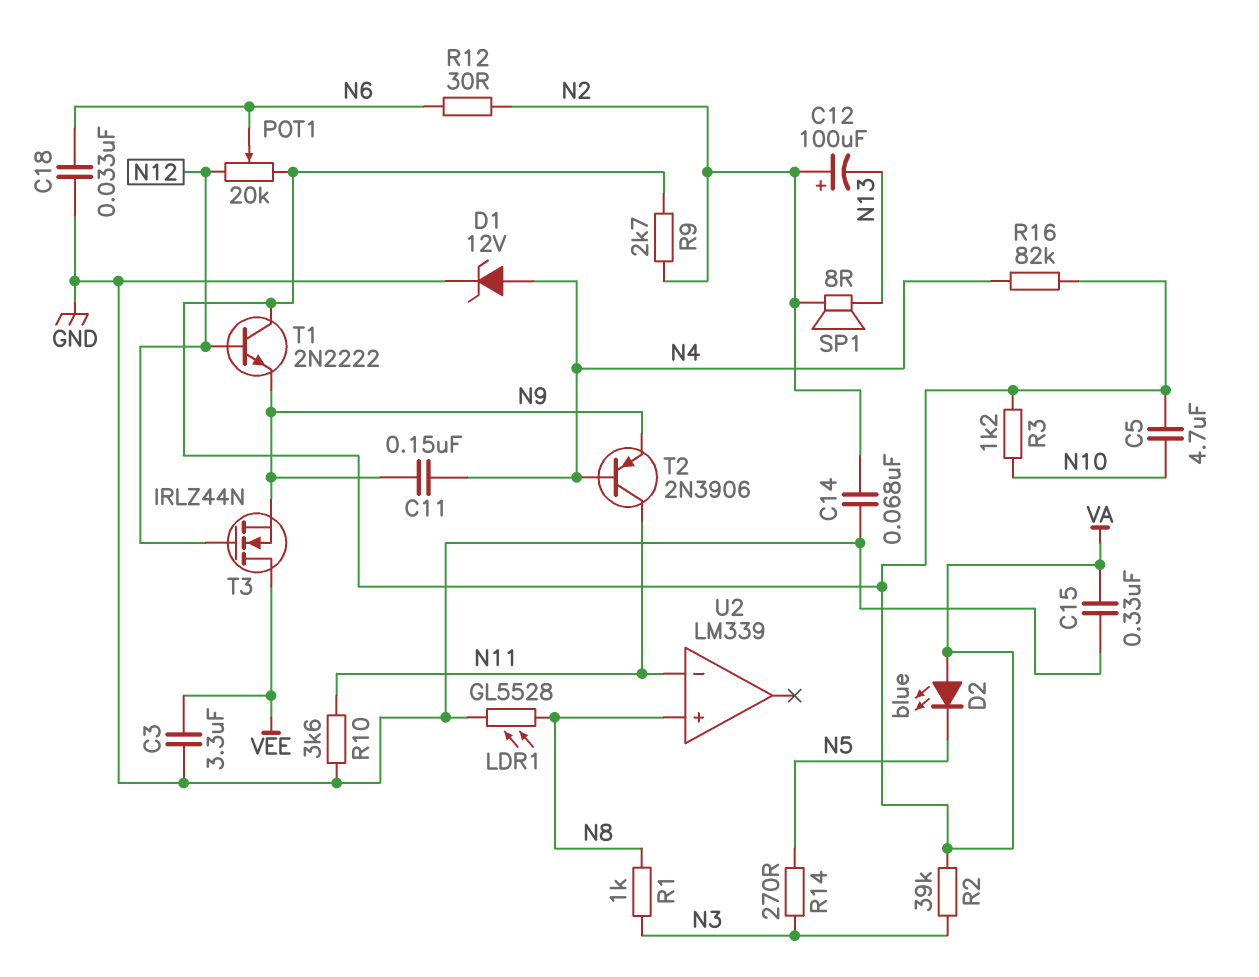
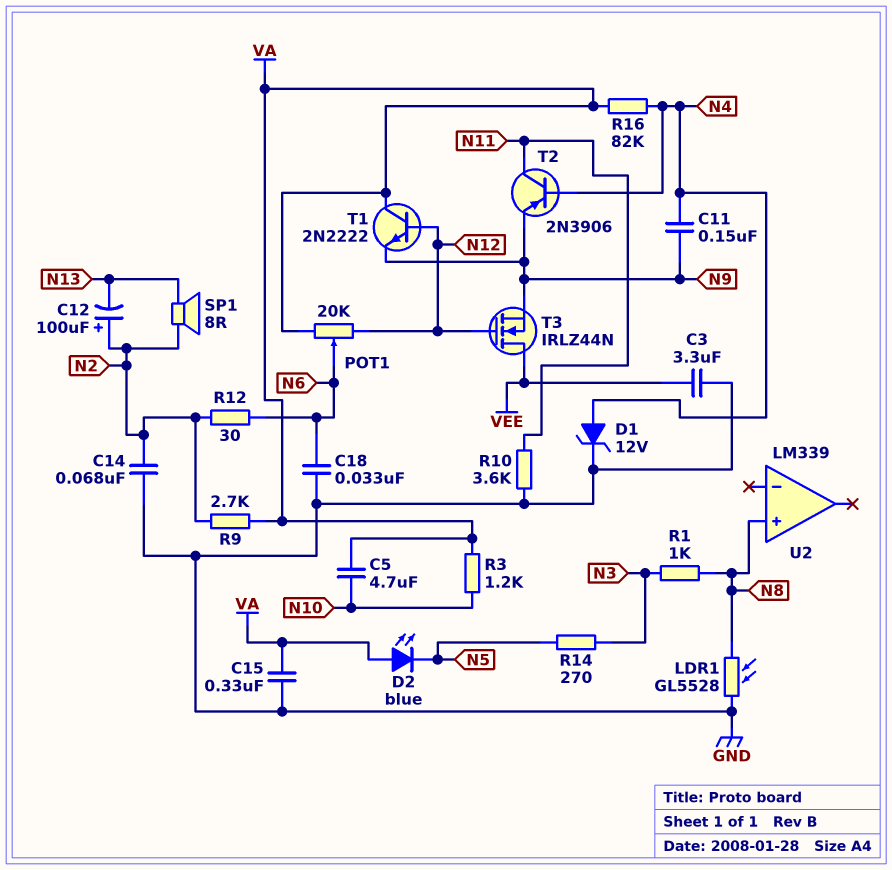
R2: 39k (N3, VA) -> none
U2 pin in-: N11 -> none

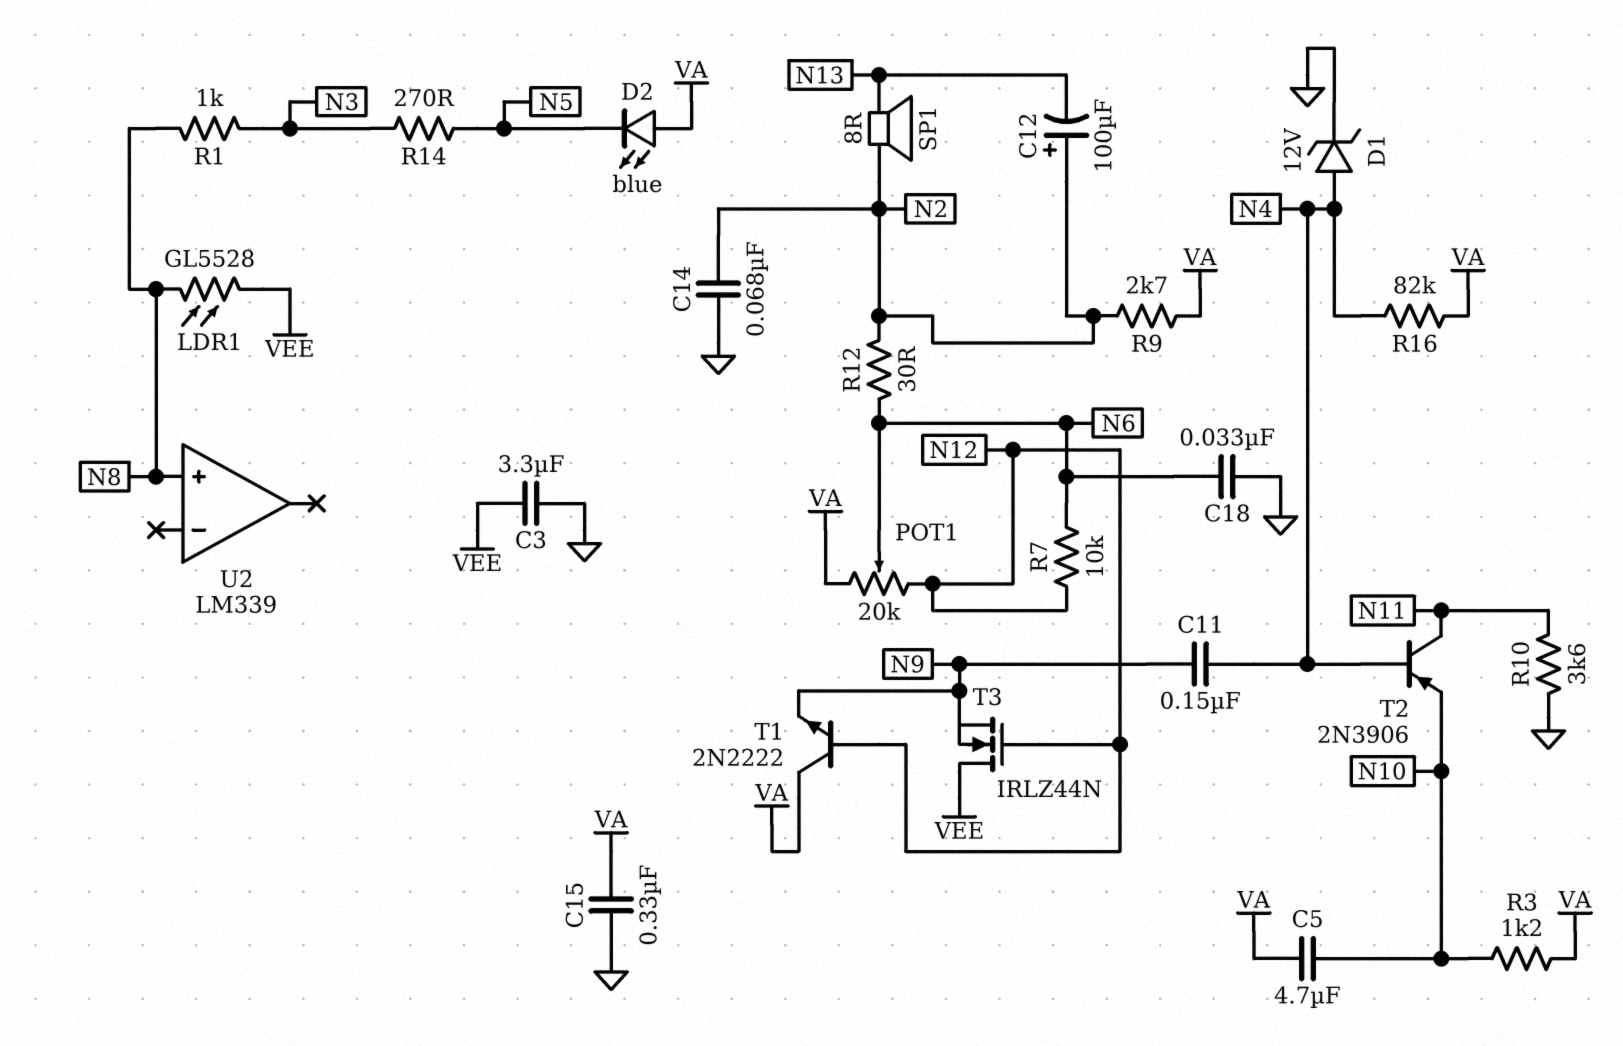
LDR1: GL5528 (GND, N8) -> GL5528 (N8, VEE)
R7: none -> 10k (N6, N12)
T2: PNP 2N3906 (B N4, C N11, E N9) -> PNP 2N3906 (B N4, C N11, E N10)

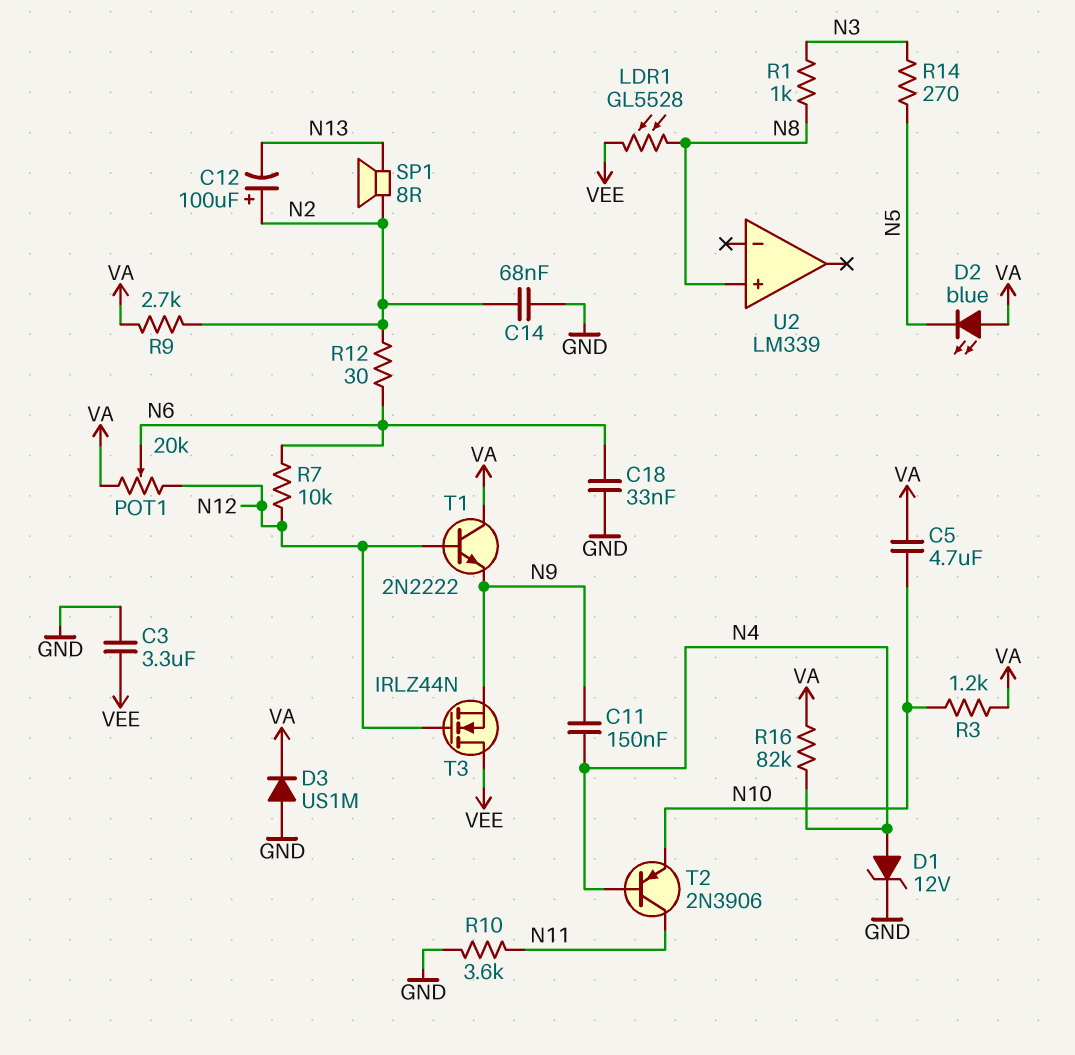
C15: 330nF (GND, VA) -> none
D3: none -> diode US1M (A GND, K VA)

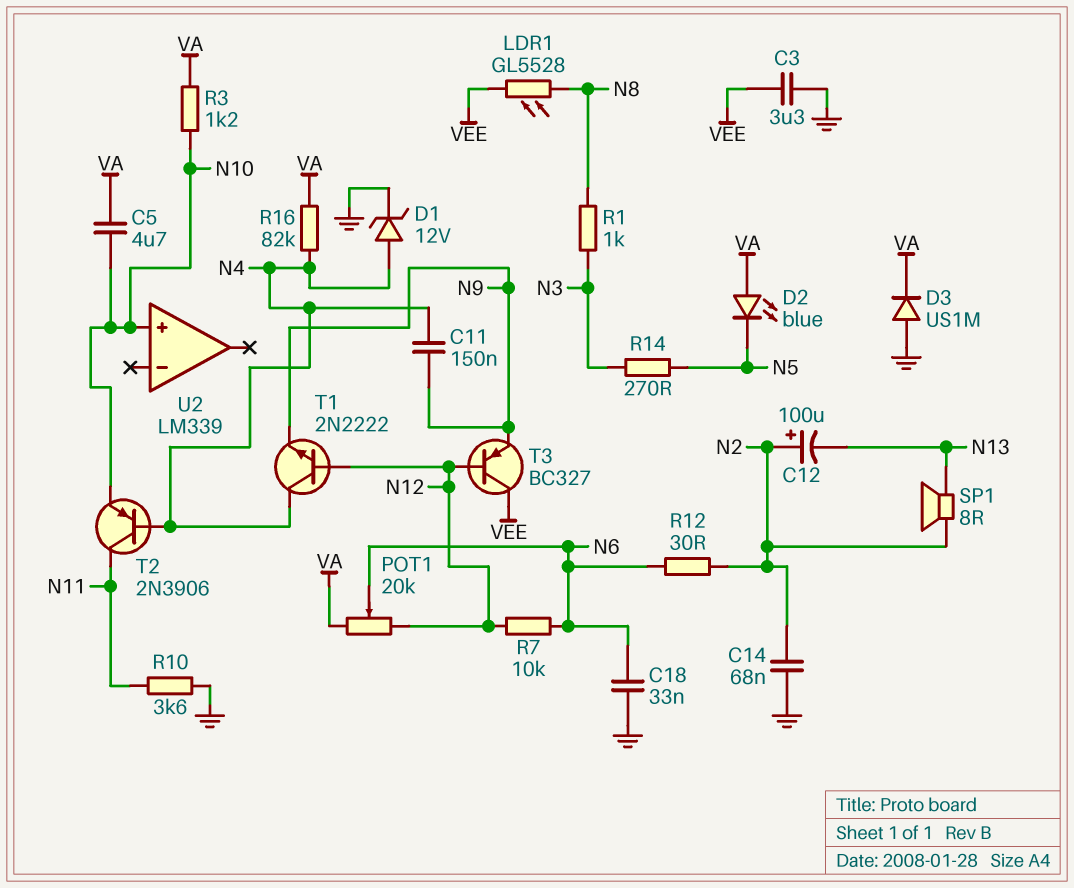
R9: 2.7k (N2, VA) -> none
T1: NPN 2N2222 (B N12, C VA, E N9) -> NPN 2N2222 (B N12, C N4, E N9)
T3: NMOS IRLZ44N (G N12, D VEE, S N9) -> PNP BC327 (B N12, C VEE, E N9)
U2 pin in+: N8 -> N10

